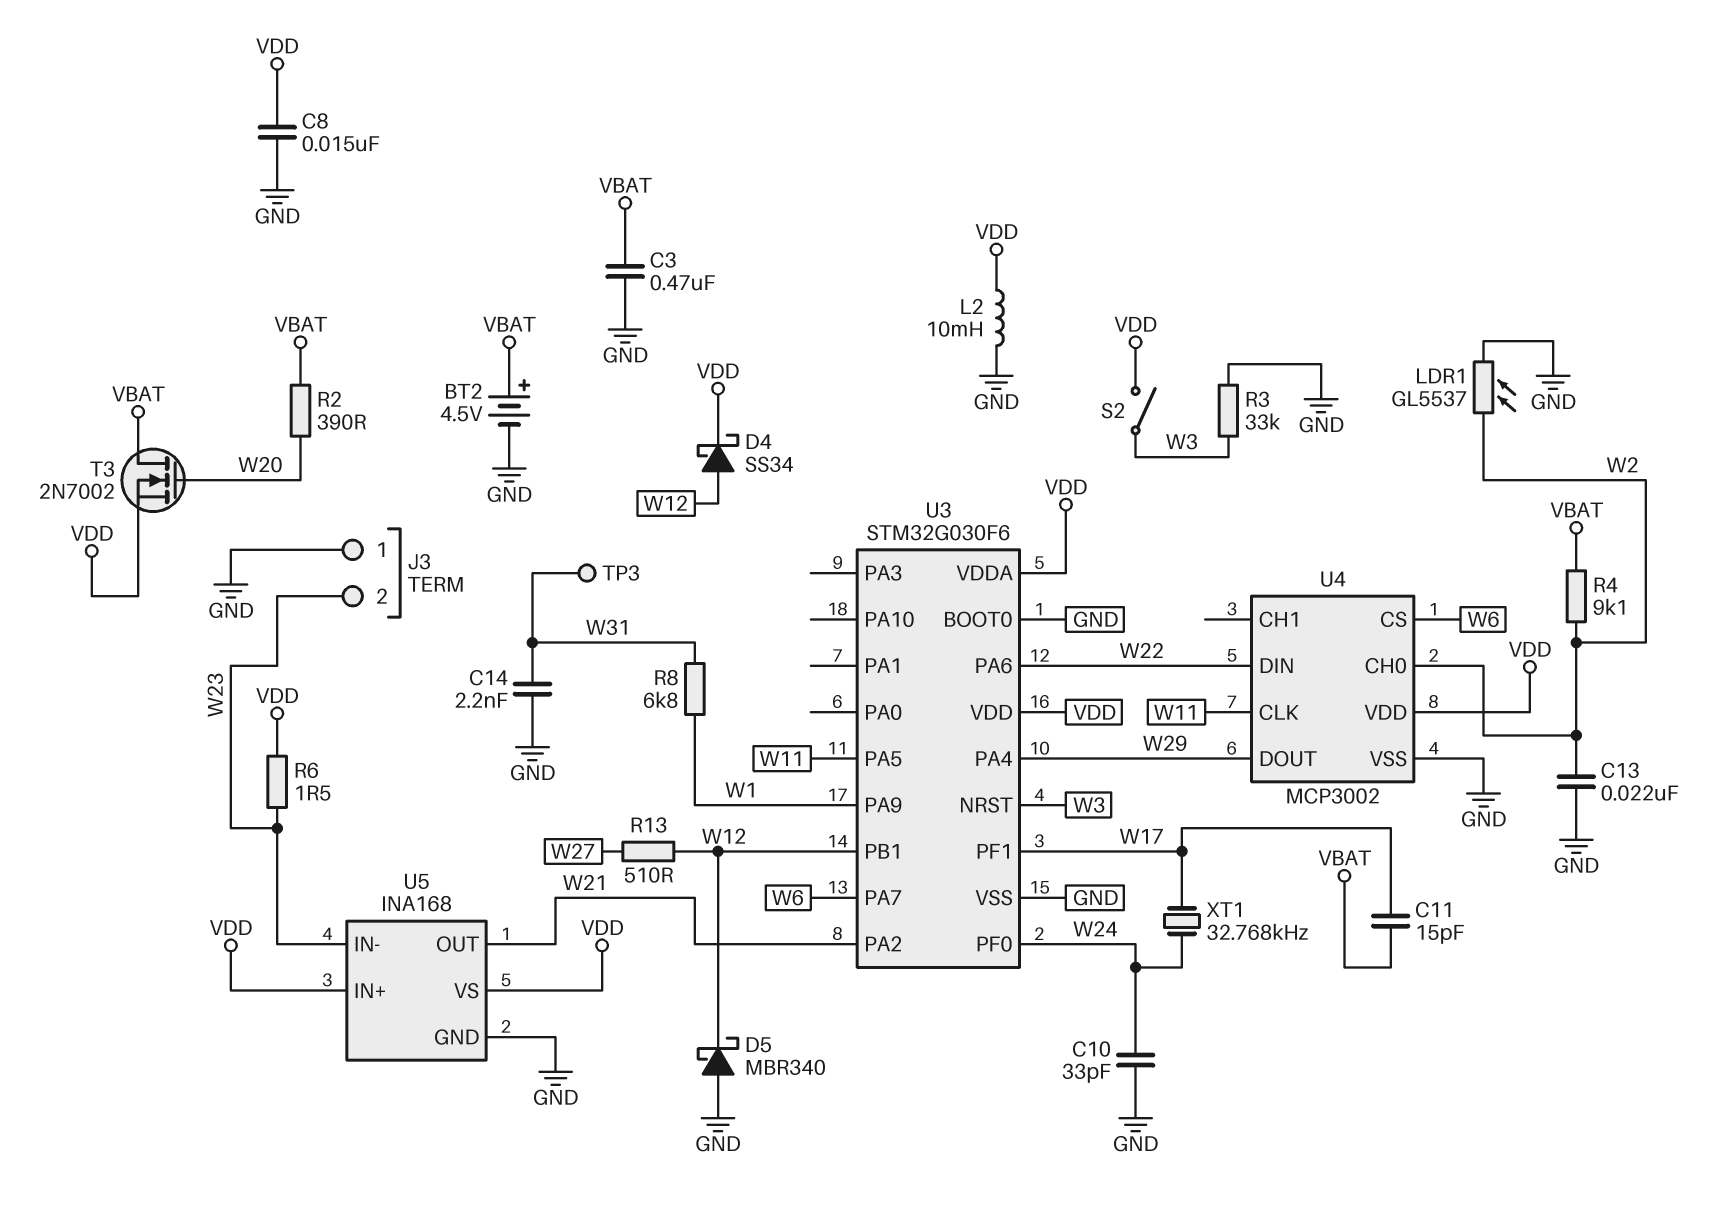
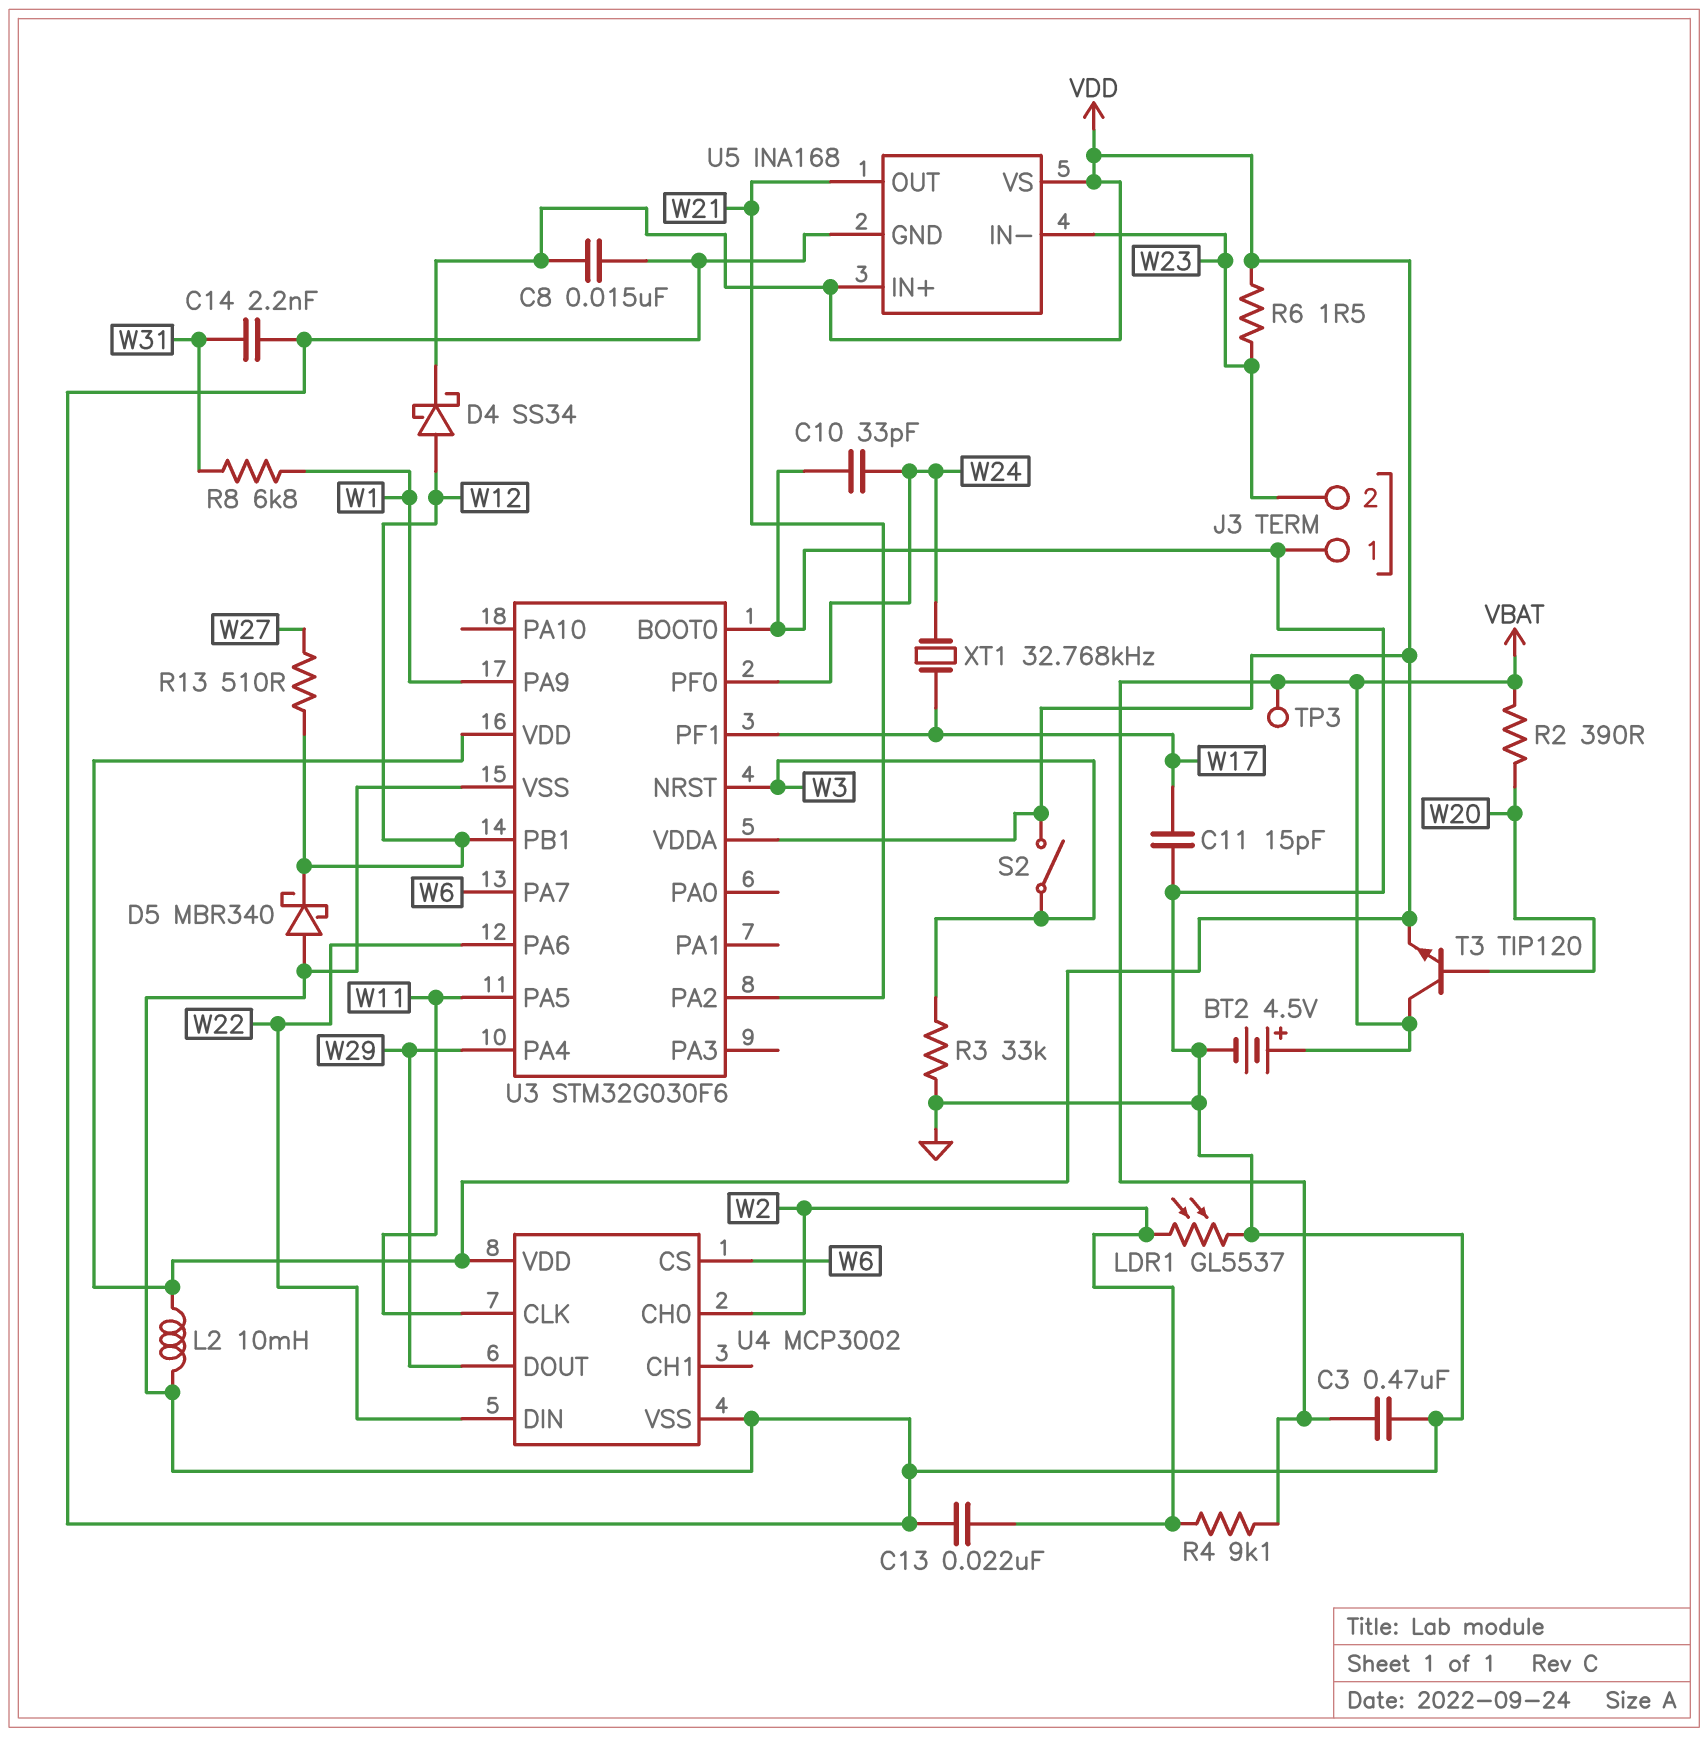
C11: 15pF (VBAT, W17) -> 15pF (GND, W17)
T3: NMOS 2N7002 (G W20, D VBAT, S VDD) -> NPN TIP120 (B W20, C VBAT, E VDD)
TP3: test point (W31) -> test point (VBAT)

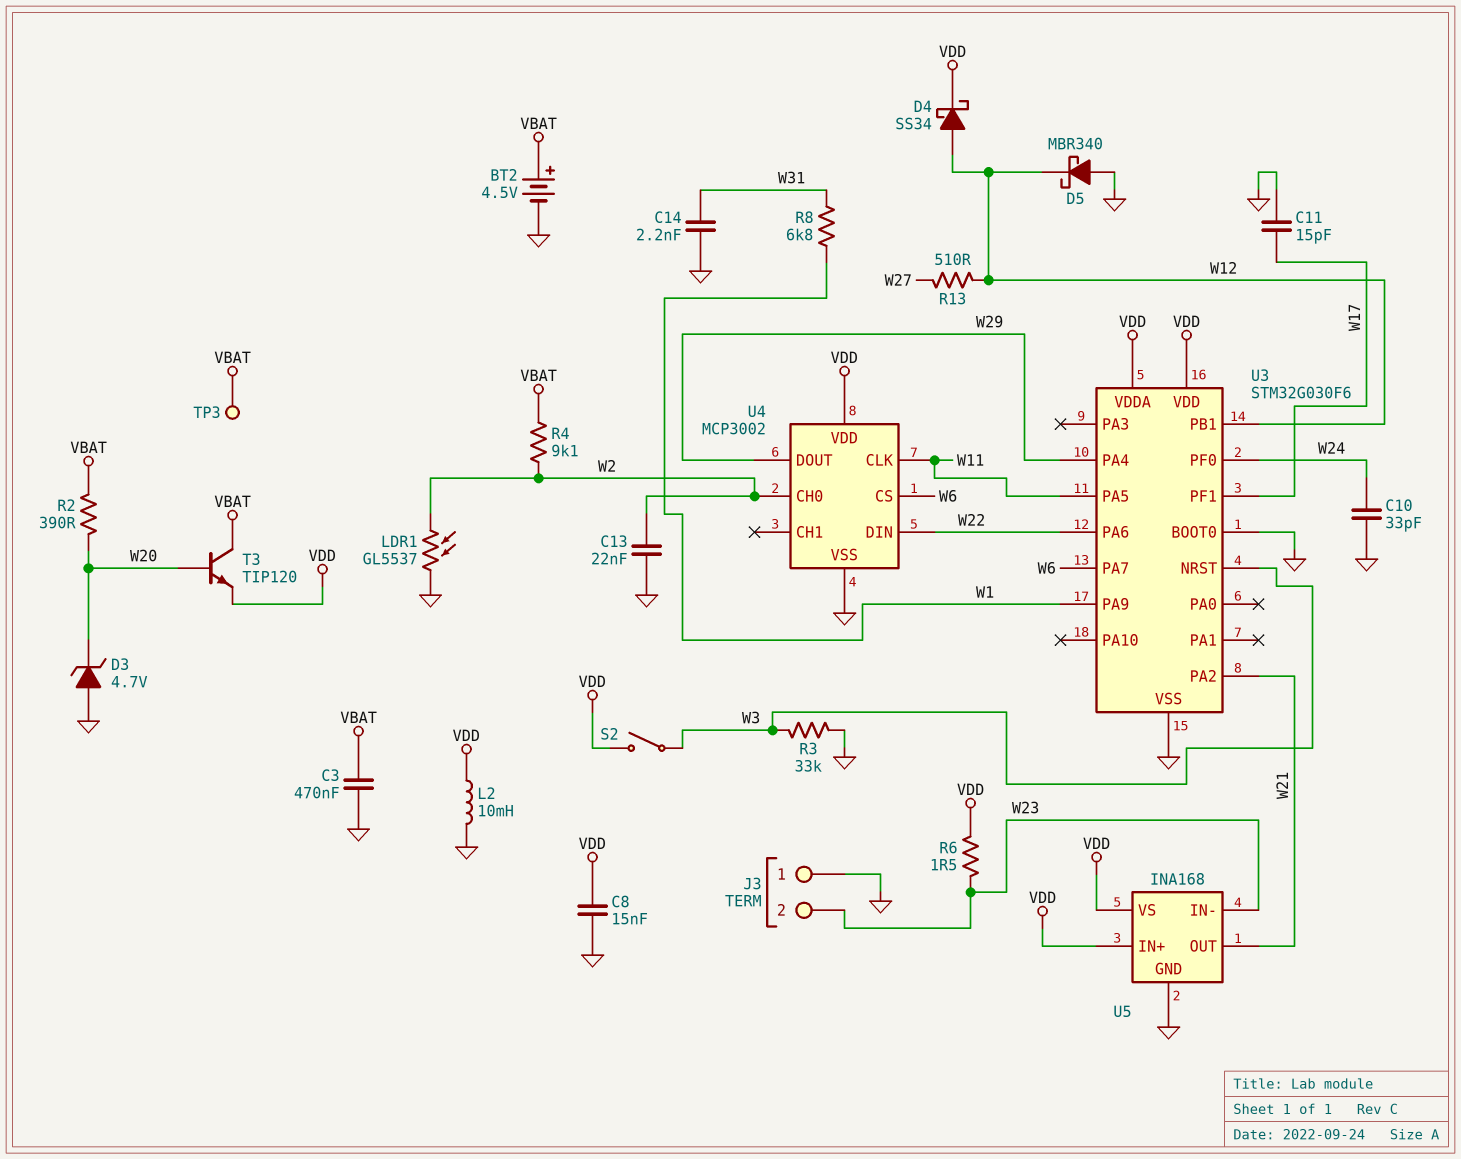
D3: none -> zener 4.7V (A GND, K W20)
XT1: 32.768kHz (W17, W24) -> none

